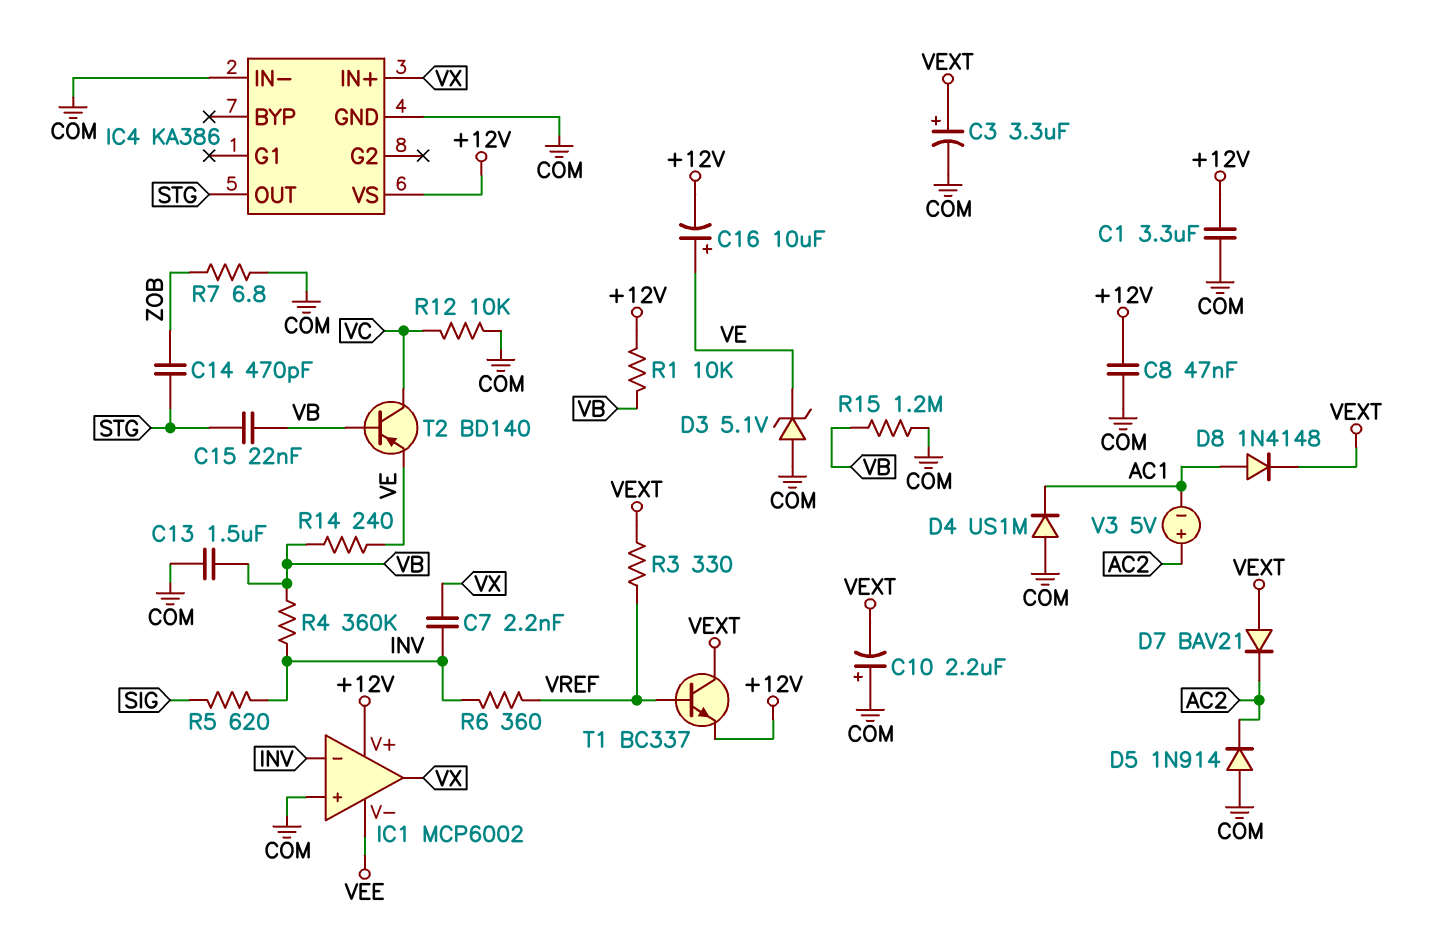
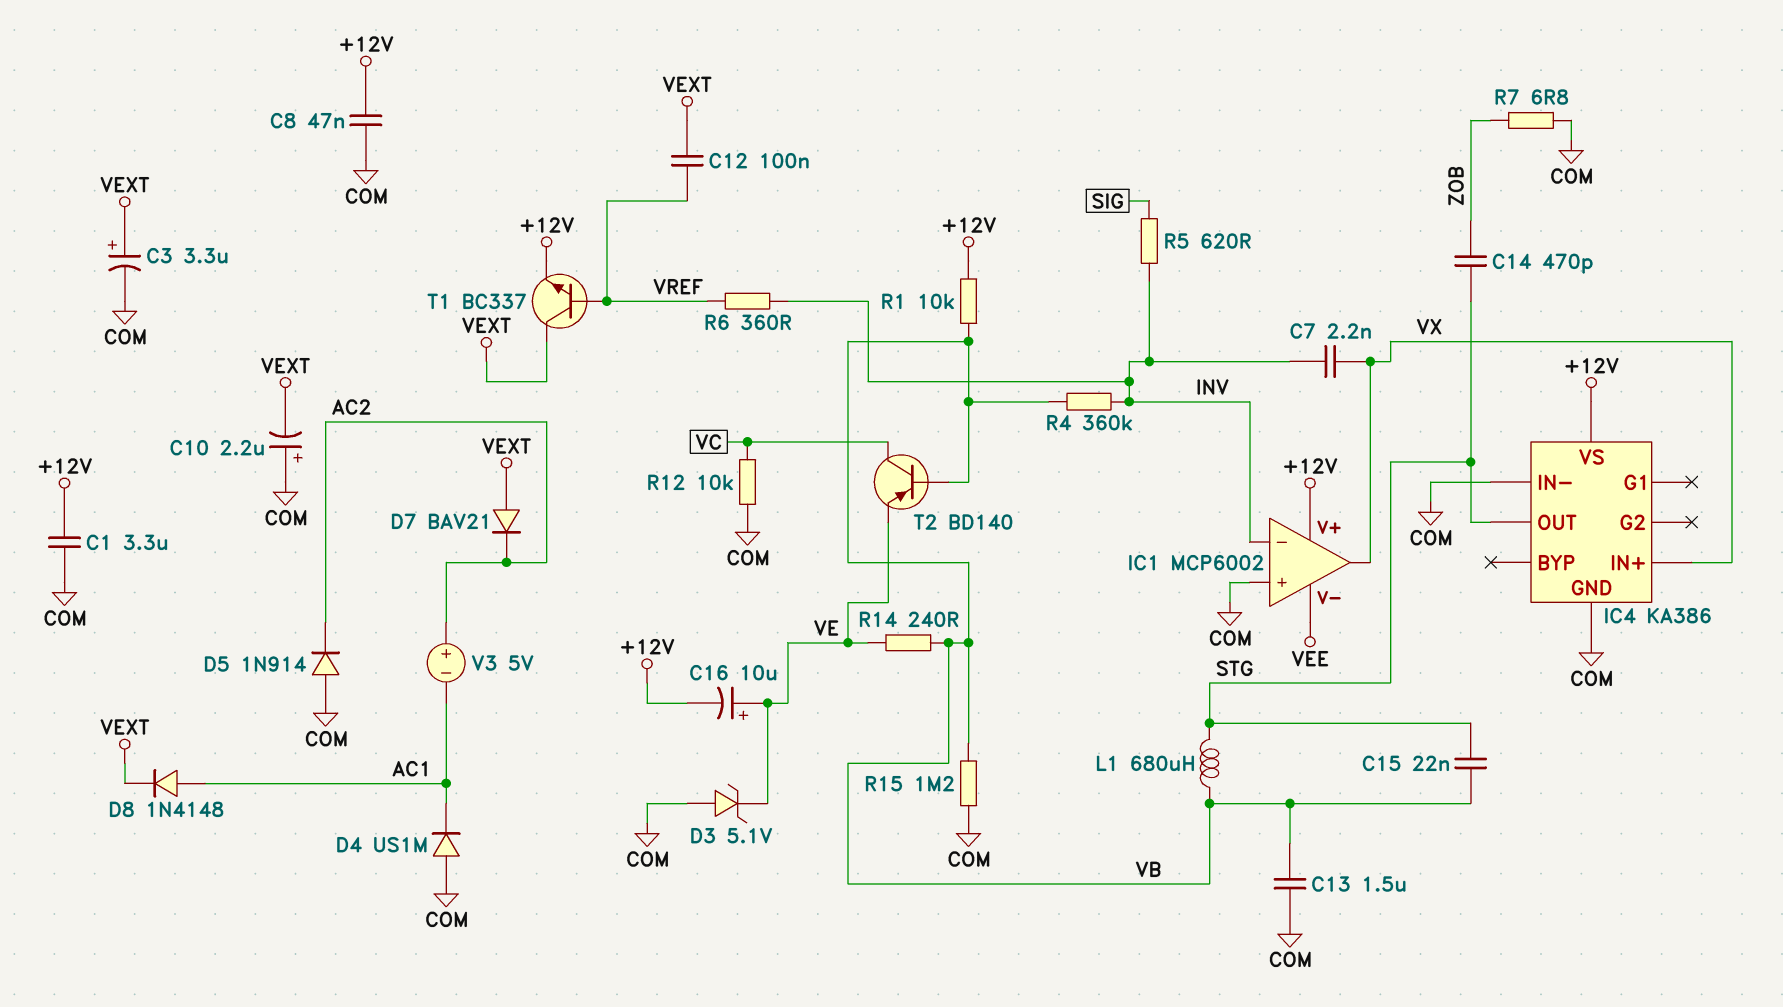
C12: none -> 100nF (VEXT, VREF)
L1: none -> 680uH (STG, VB)
R3: 330 (VEXT, VREF) -> none

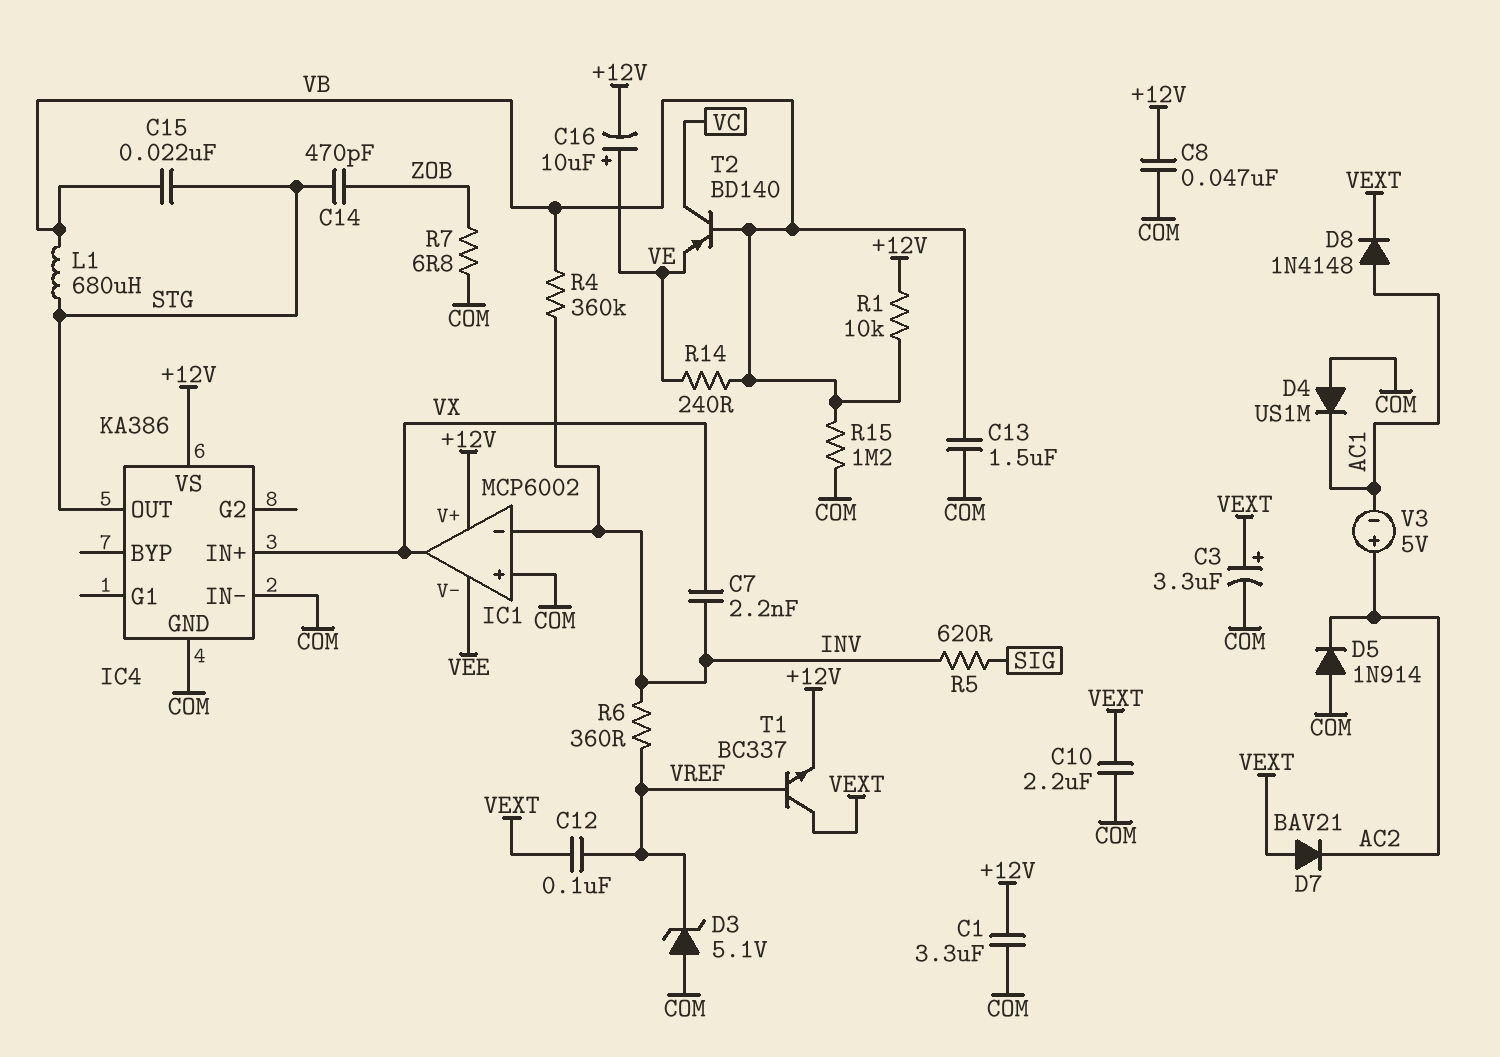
C10: 2.2uF (plus COM, minus VEXT) -> 2.2uF (COM, VEXT)
D3: zener 5.1V (A COM, K VE) -> zener 5.1V (A COM, K VREF)
R12: 10k (COM, VC) -> none

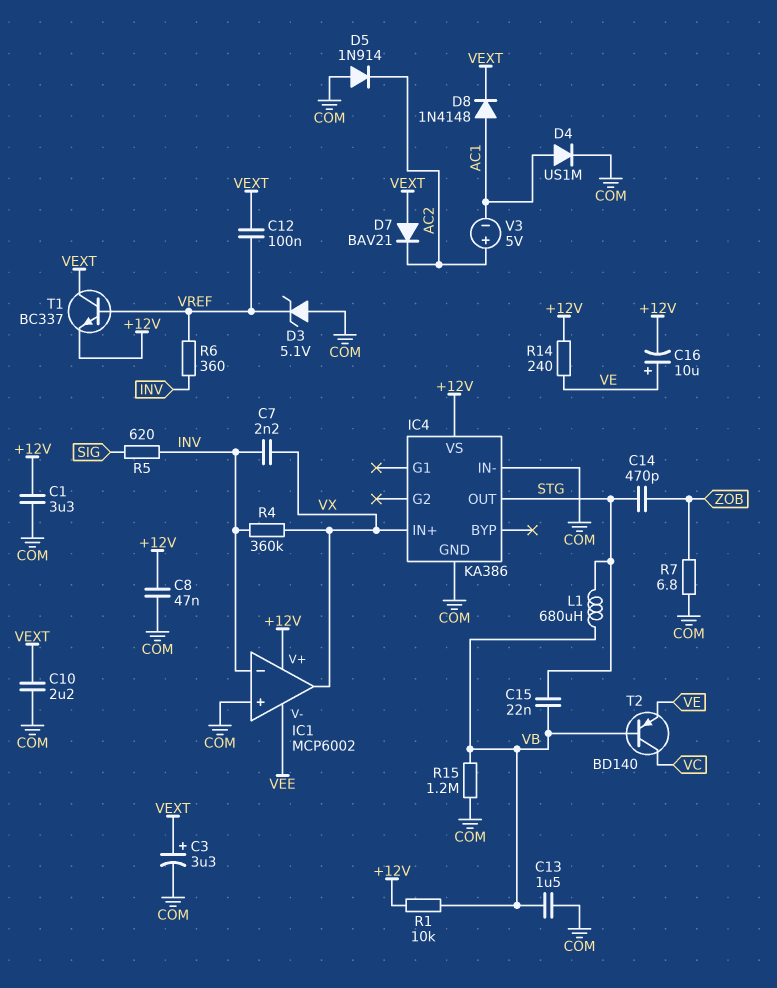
D4: diode US1M (A COM, K AC1) -> diode US1M (A AC1, K COM)
R4: 360k (INV, VB) -> 360k (INV, VX)
R14: 240 (VB, VE) -> 240 (+12V, VE)

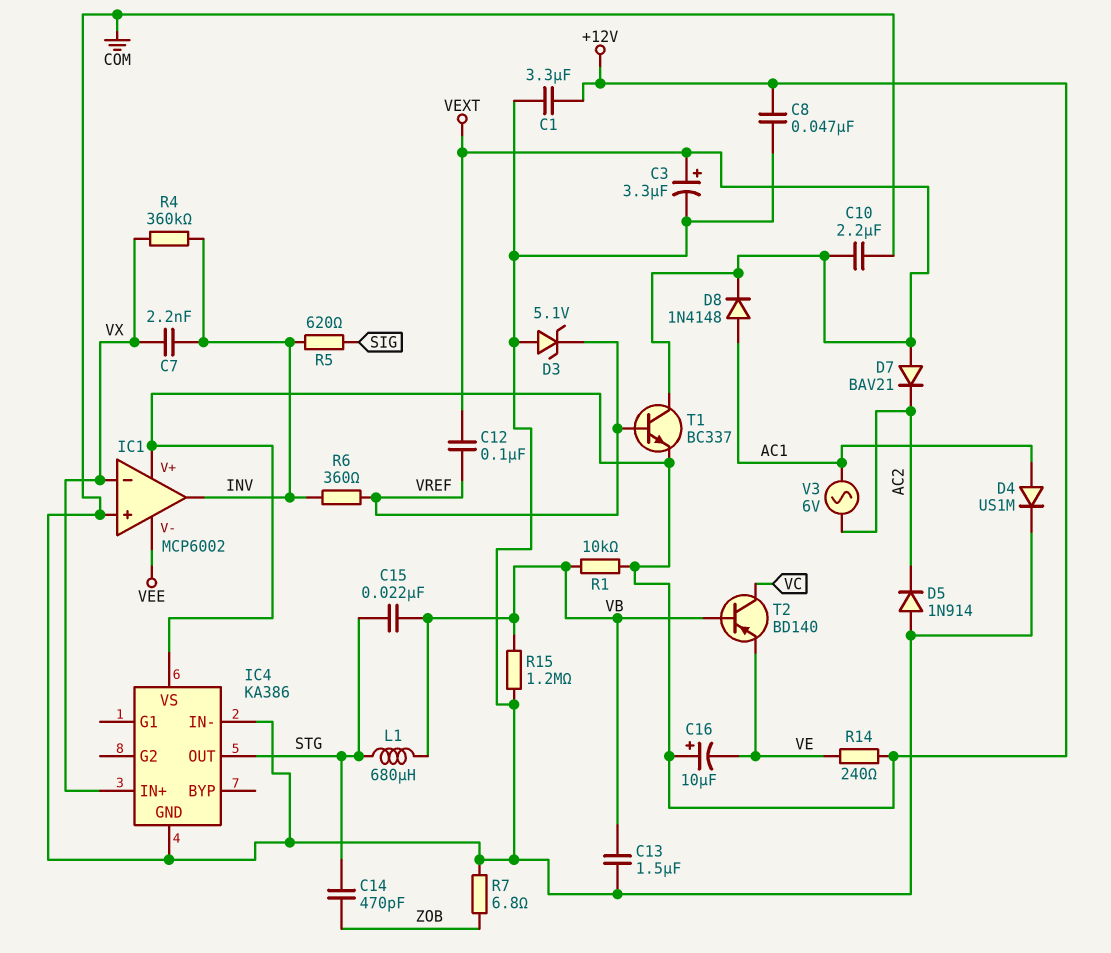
C16: 10uF (plus VE, minus +12V) -> 10uF (plus +12V, minus VE)
IC1 pin in-: INV -> VX
IC1 pin out: VX -> INV
V3: 5V (plus AC2, minus AC1) -> AC 6V (AC1, AC2)

